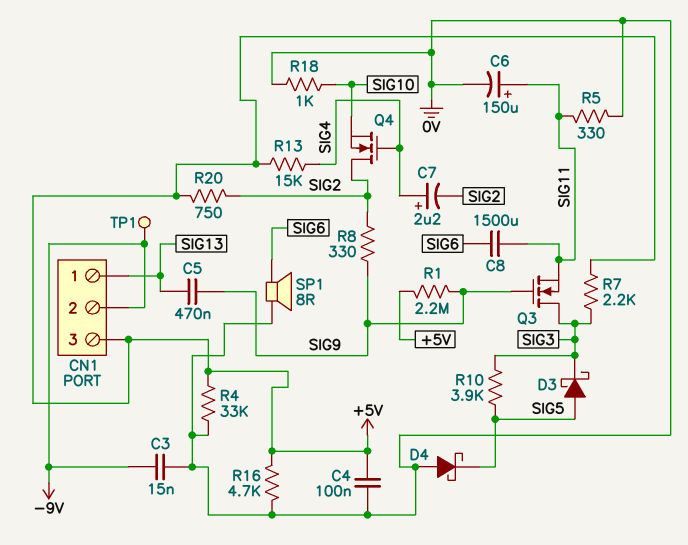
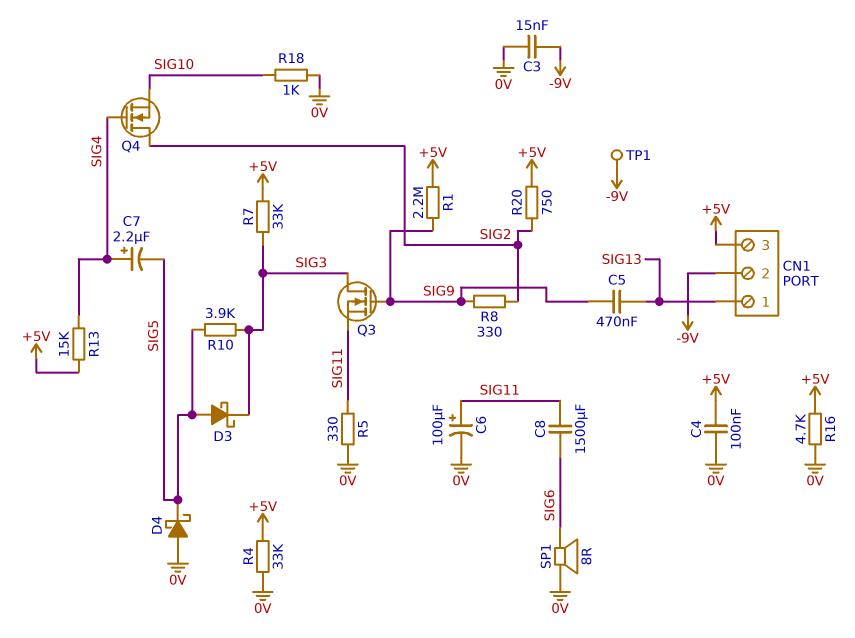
C6: 150uF (plus SIG11, minus 0V) -> 100uF (plus SIG11, minus 0V)
C7: 2.2uF (plus SIG4, minus SIG2) -> 2.2uF (plus SIG4, minus SIG5)
R7: 2.2k (+5V, SIG3) -> 33k (+5V, SIG3)

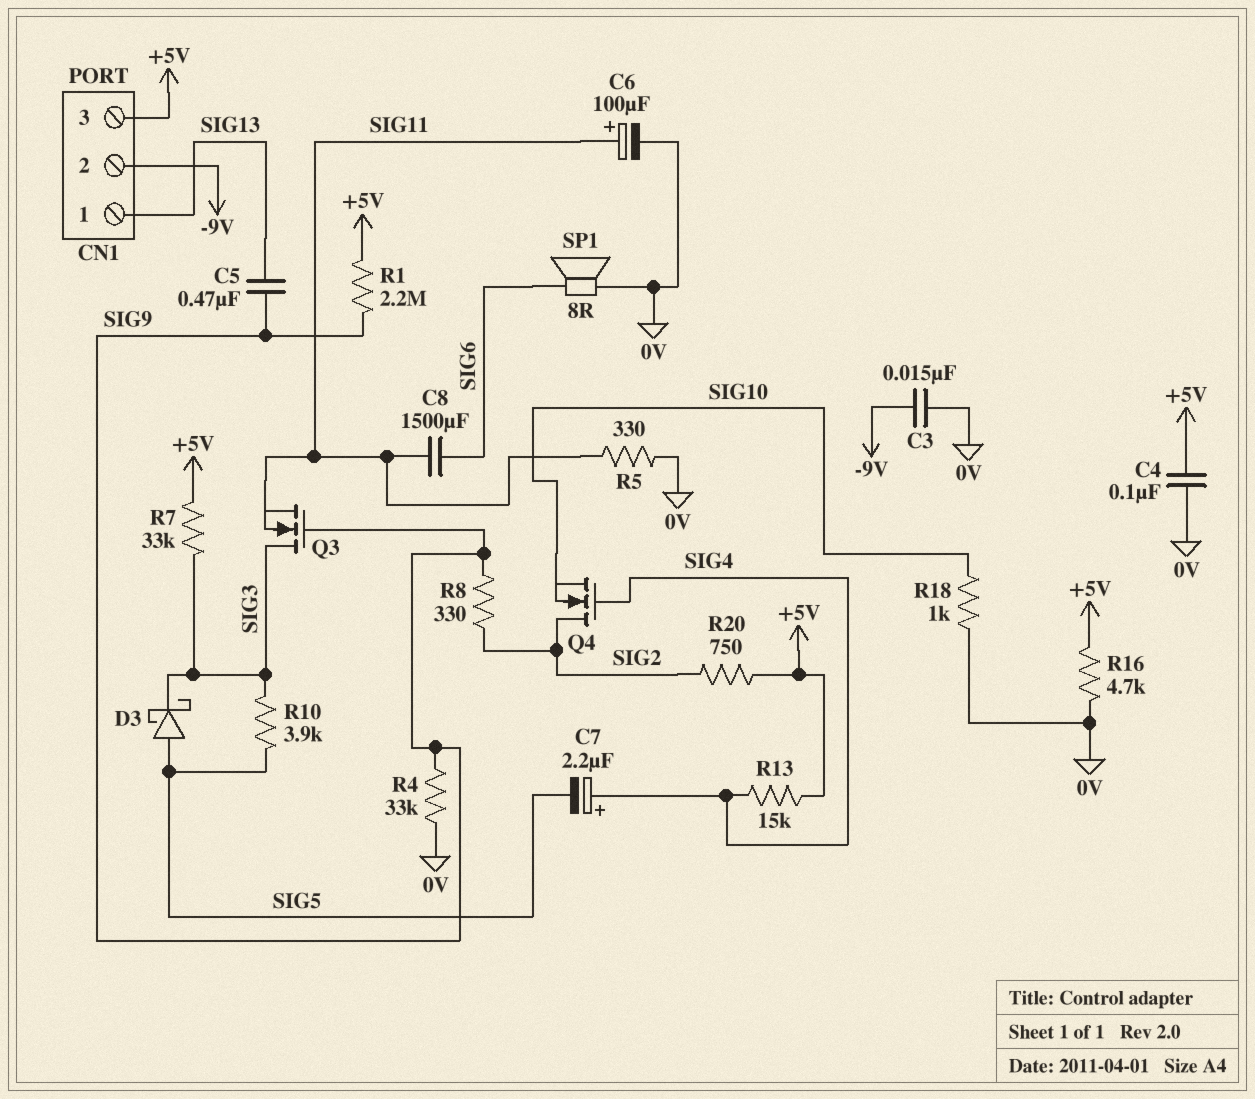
D4: schottky (A 0V, K SIG5) -> none
R4: 33k (+5V, 0V) -> 33k (0V, SIG9)
TP1: test point (-9V) -> none

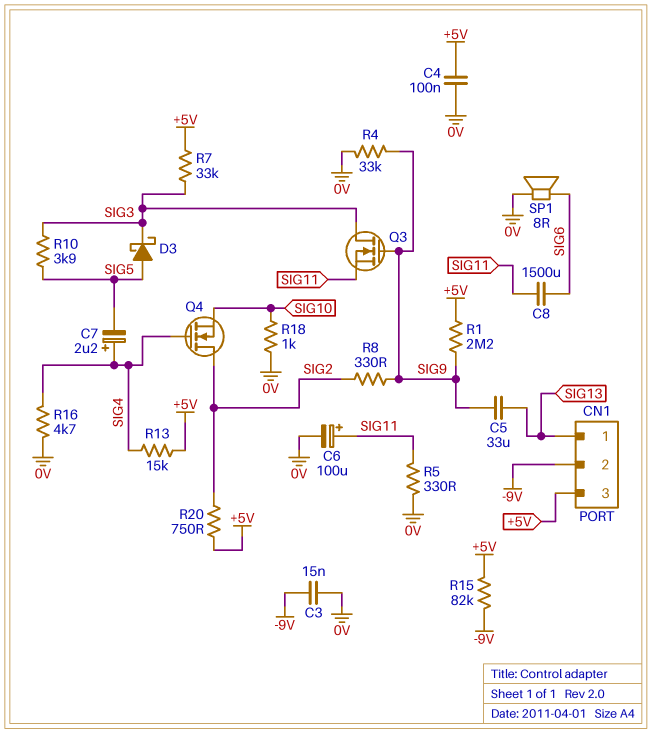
C5: 470nF (SIG9, SIG13) -> 33uF (SIG9, SIG13)
R15: none -> 82k (+5V, -9V)
R16: 4.7k (+5V, 0V) -> 4.7k (0V, SIG4)

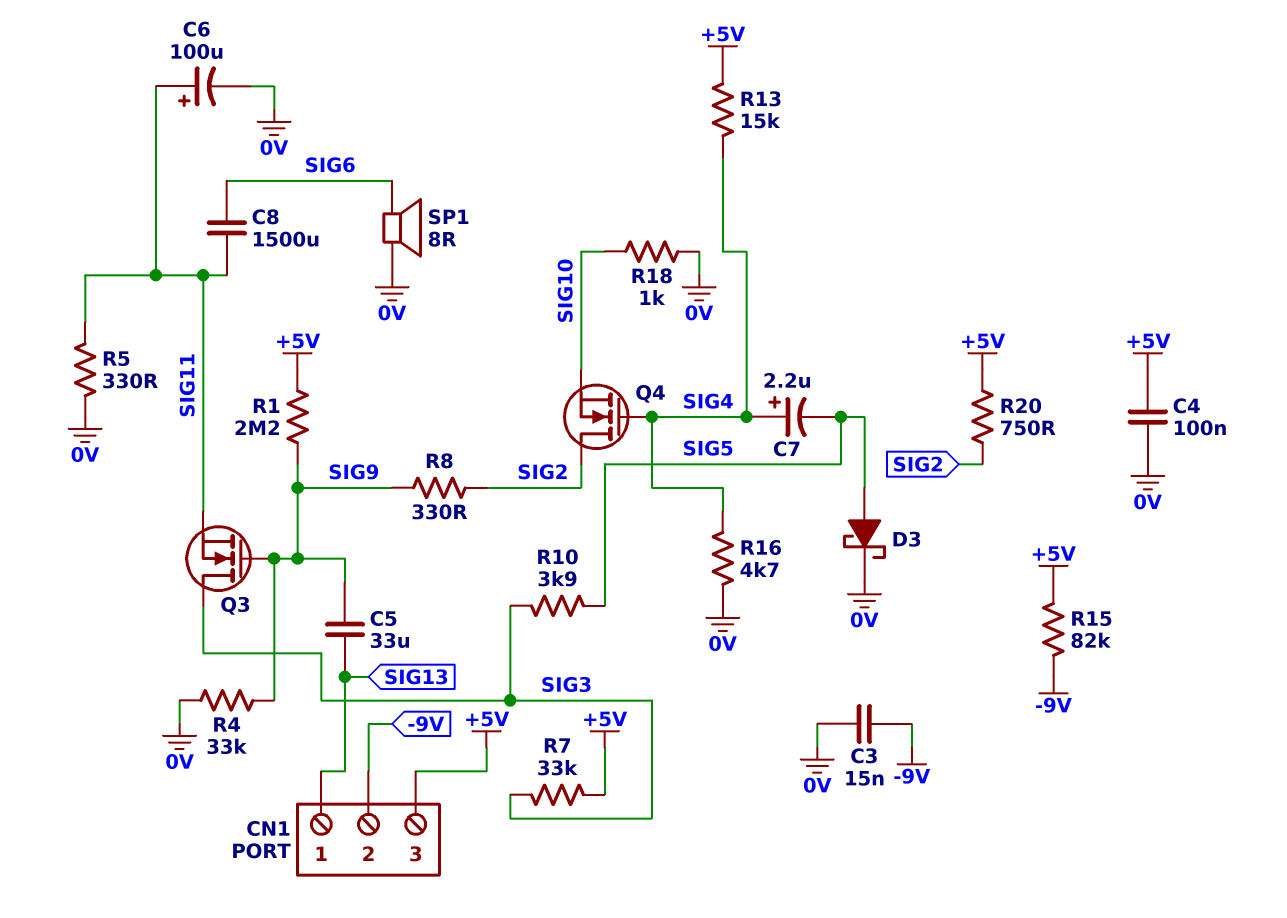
D3: schottky (A SIG5, K SIG3) -> schottky (A SIG5, K 0V)

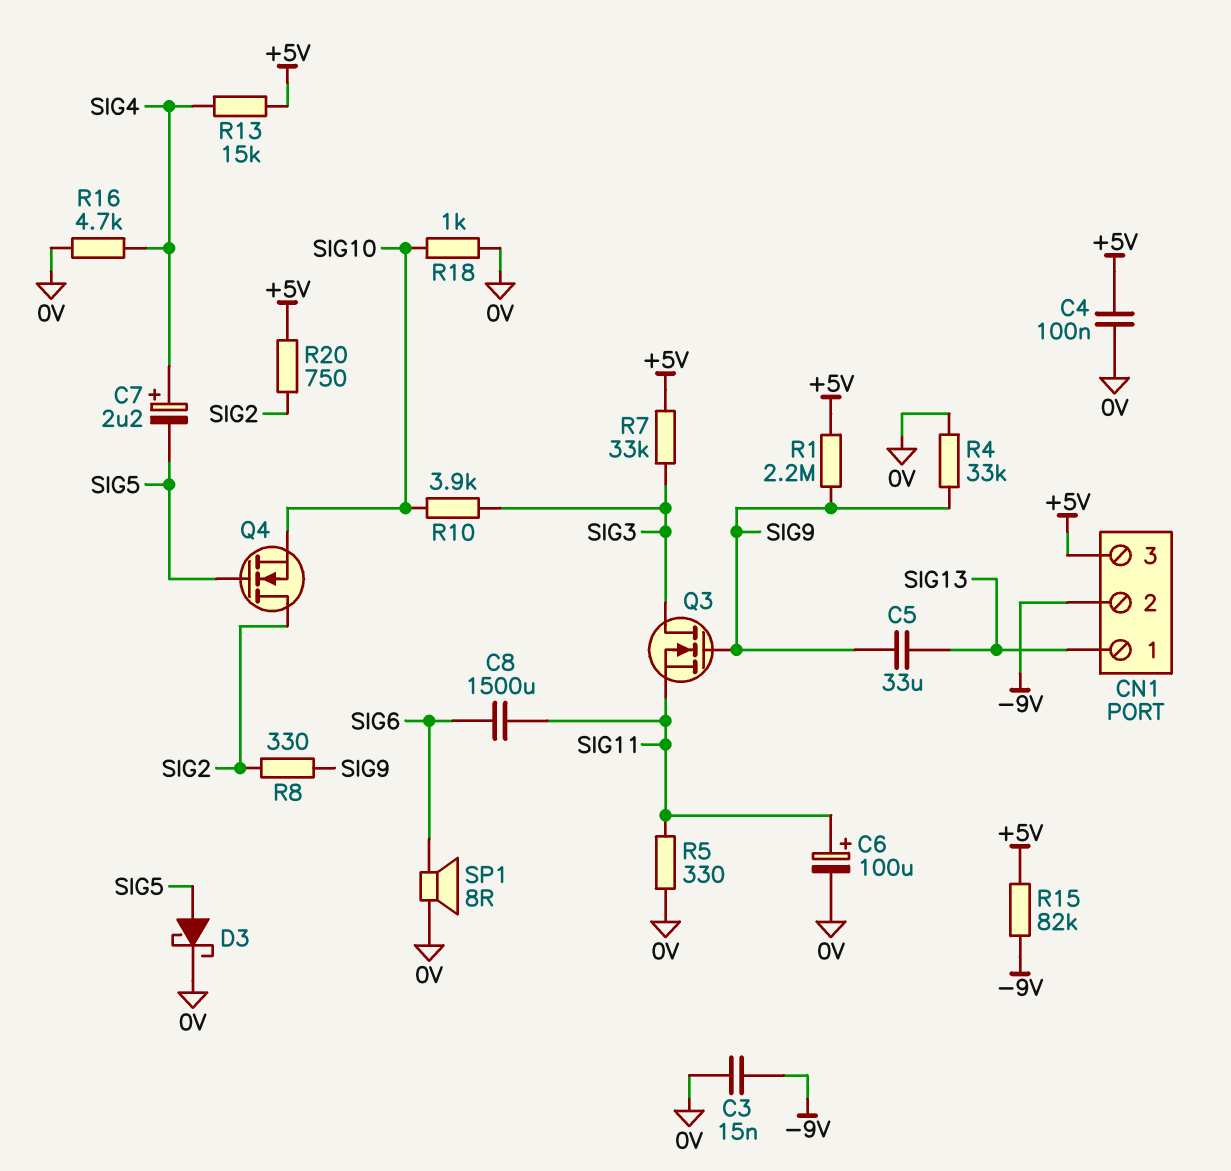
Q4: NMOS (G SIG4, D SIG2, S SIG10) -> NMOS (G SIG5, D SIG2, S SIG10)
R10: 3.9k (SIG3, SIG5) -> 3.9k (SIG3, SIG10)

